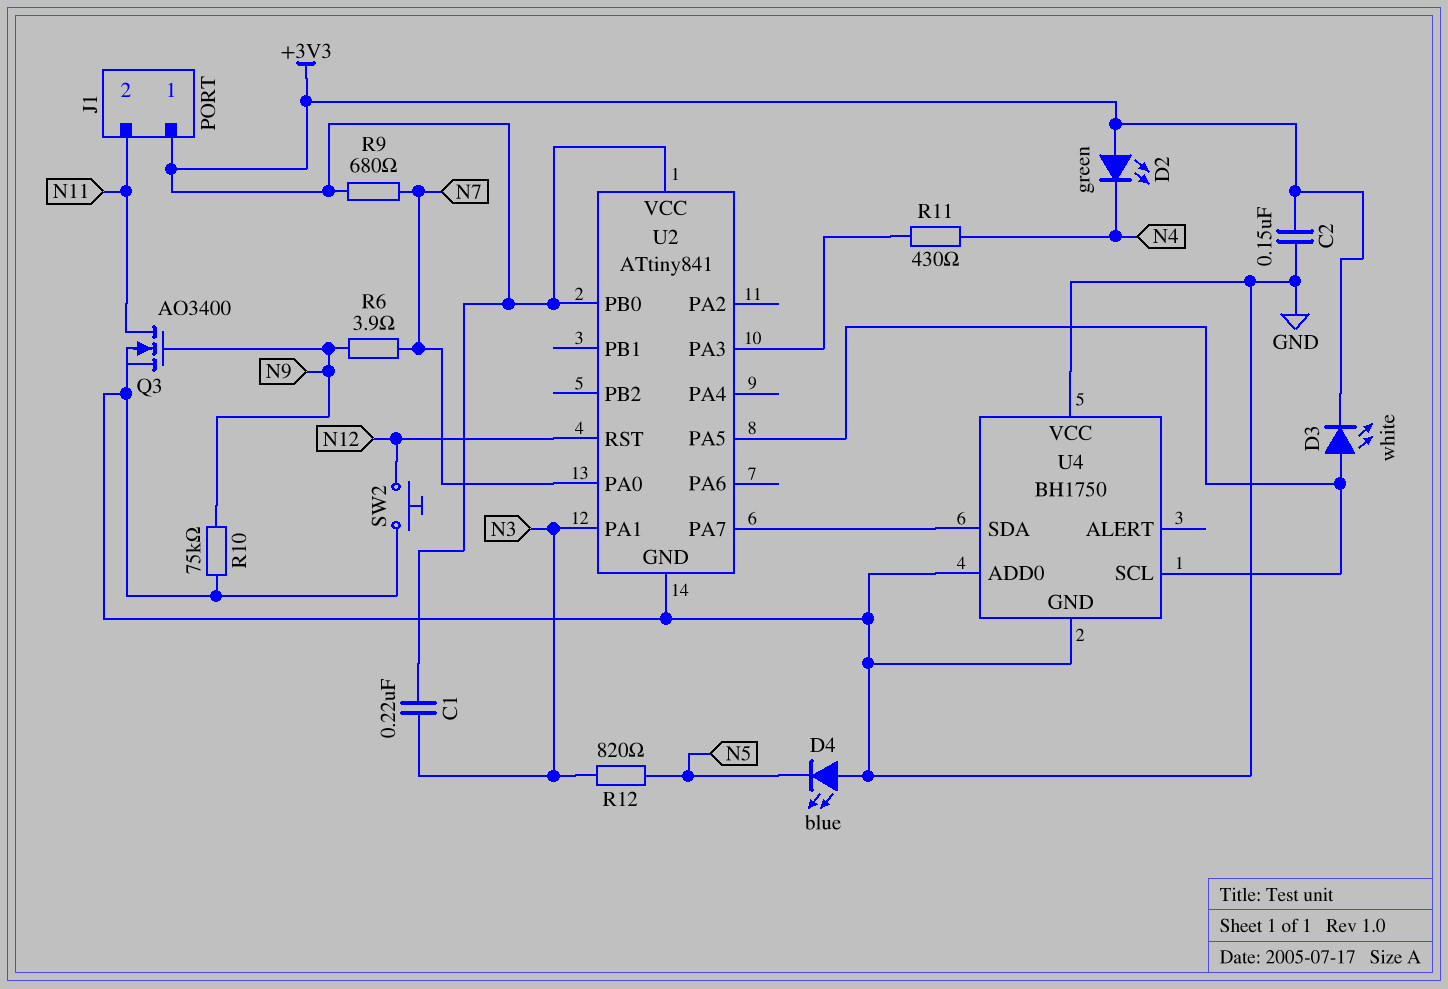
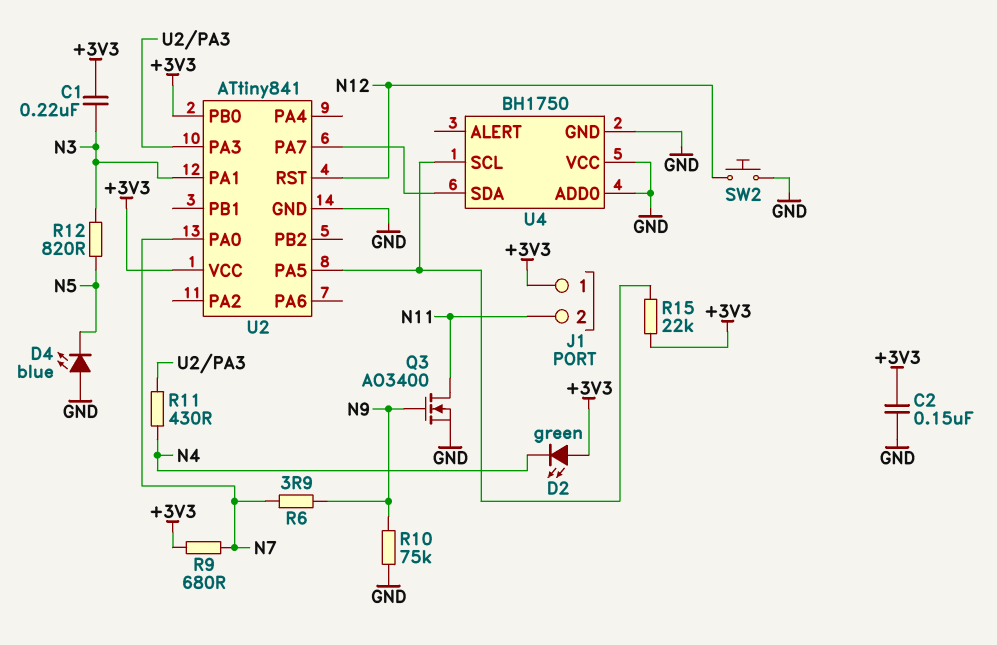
D3: LED white (A U2/PA5, K +3V3) -> none
R15: none -> 22k (+3V3, U2/PA5)

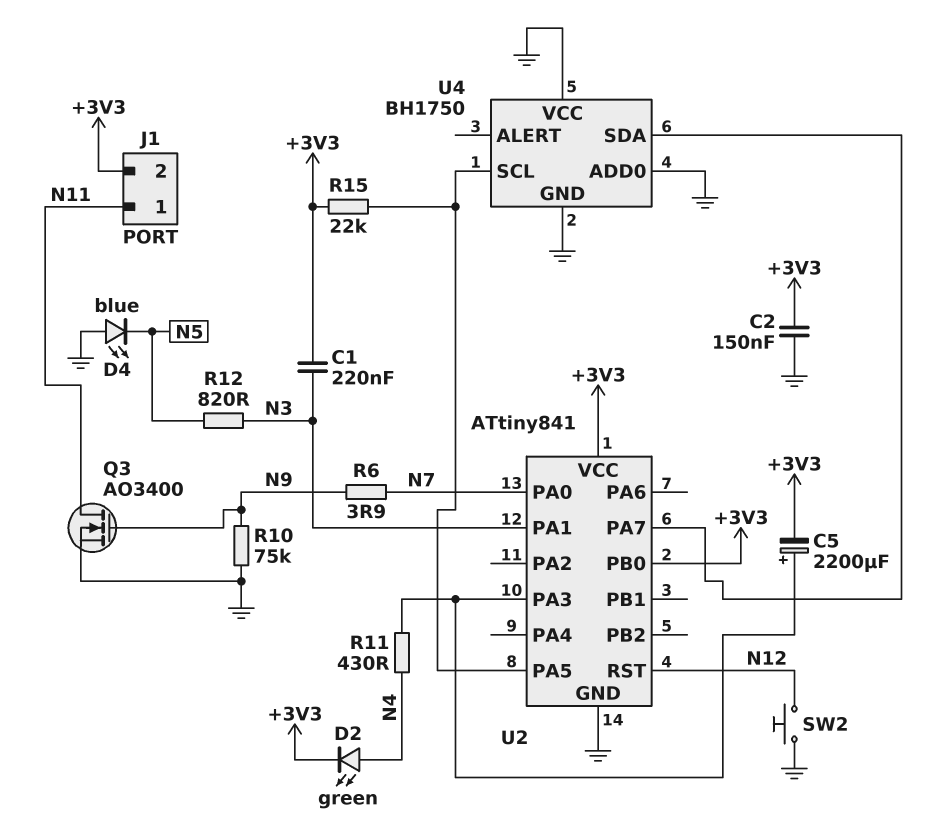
C5: none -> 2200uF (plus U2/PA3, minus +3V3)
D2: LED green (A +3V3, K N4) -> LED green (A N4, K +3V3)
J1 pin 1: +3V3 -> N11
J1 pin 2: N11 -> +3V3
R9: 680 (+3V3, N7) -> none

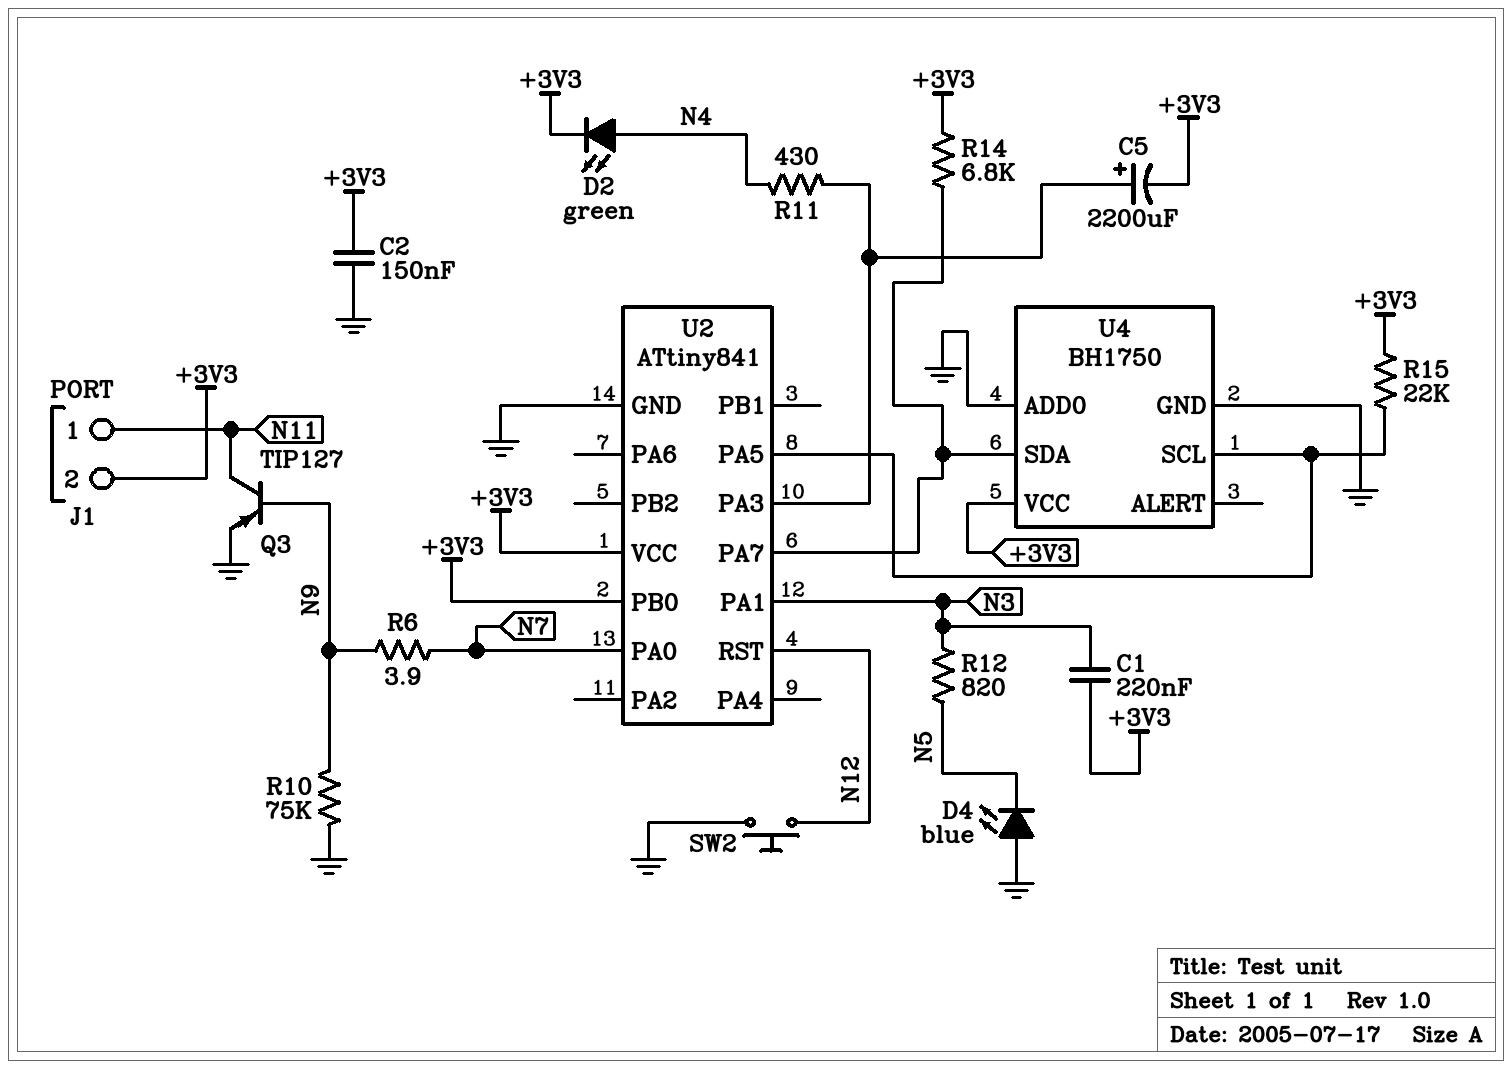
Q3: NMOS AO3400 (G N9, D N11, S GND) -> PNP TIP127 (B N9, C N11, E GND)
R14: none -> 6.8k (+3V3, U2/PA7)
U4 pin VCC: GND -> +3V3

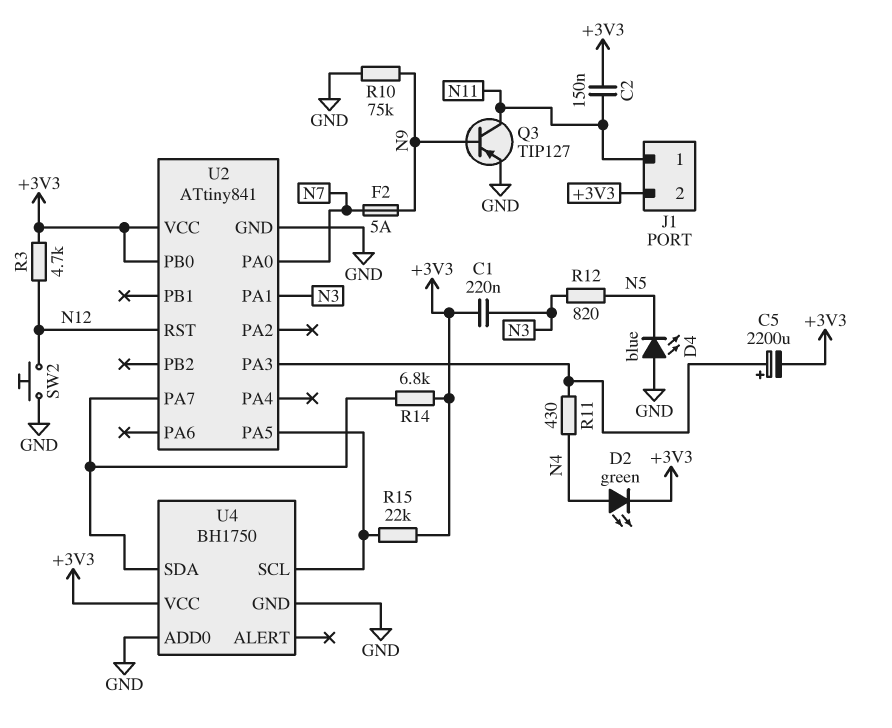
C2: 150nF (+3V3, GND) -> 150nF (+3V3, N11)
F2: none -> 5A (N7, N9)
R3: none -> 4.7k (+3V3, N12)
R6: 3.9 (N7, N9) -> none

